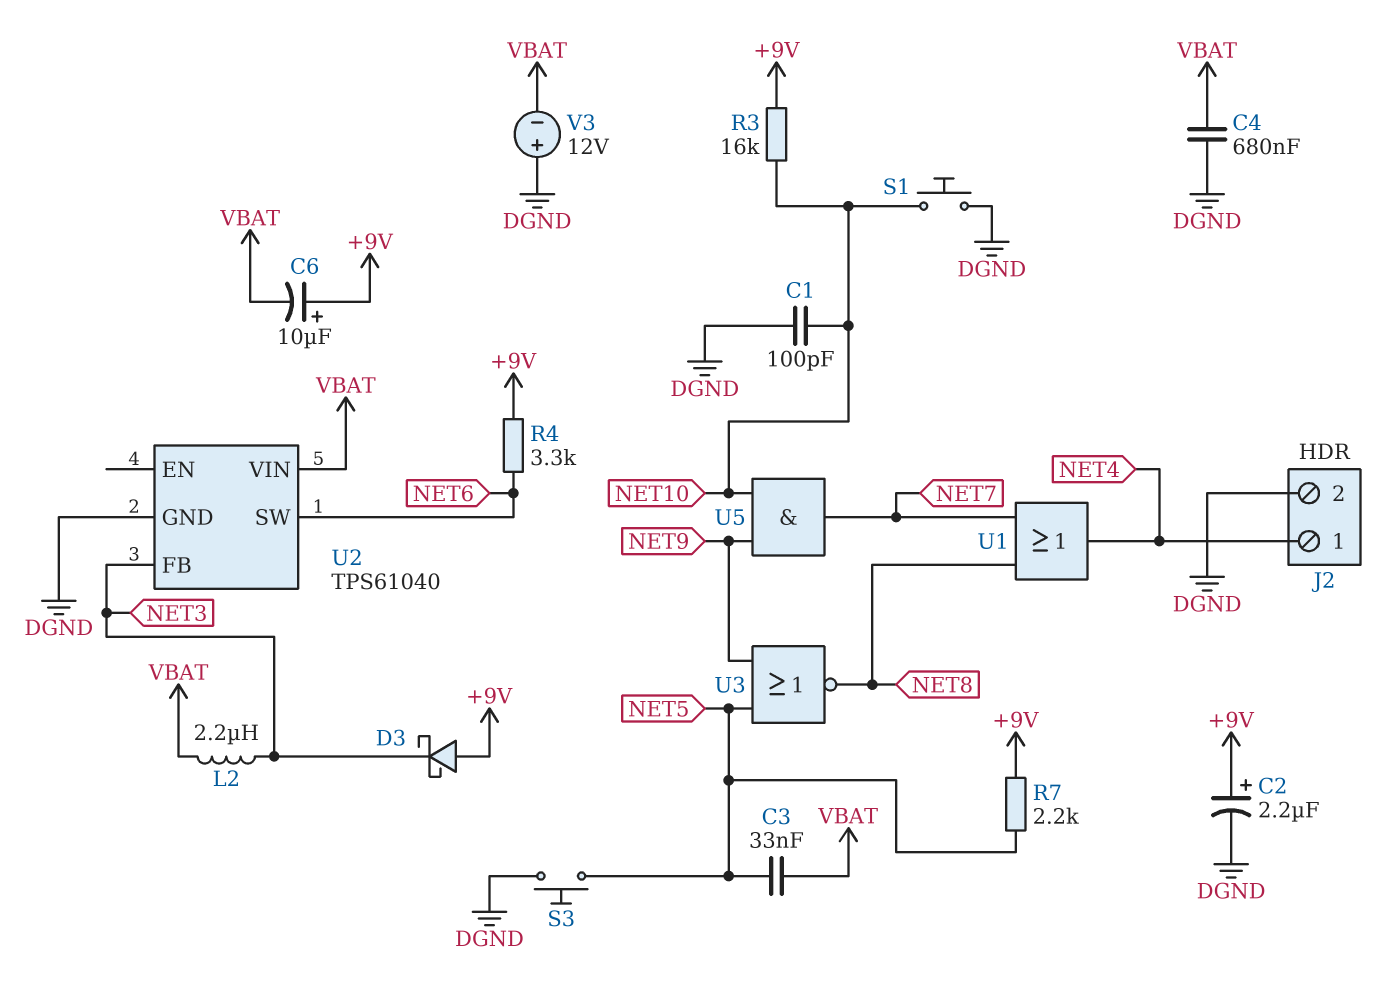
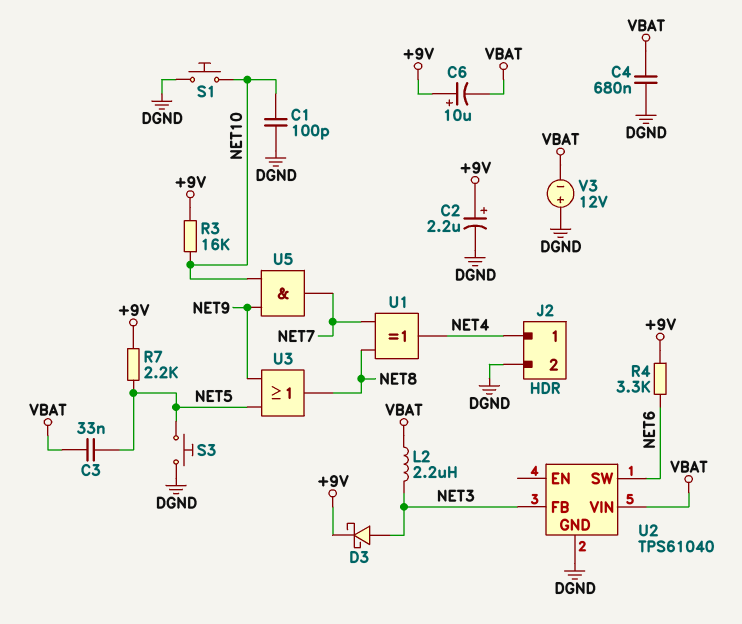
D3: schottky (A +9V, K NET3) -> schottky (A NET3, K +9V)
U1: OR (in NET7, in NET8, out NET4) -> XOR (in NET7, in NET8, out NET4)
U3: NOR (in NET5, in NET9, out NET8) -> OR (in NET5, in NET9, out NET8)

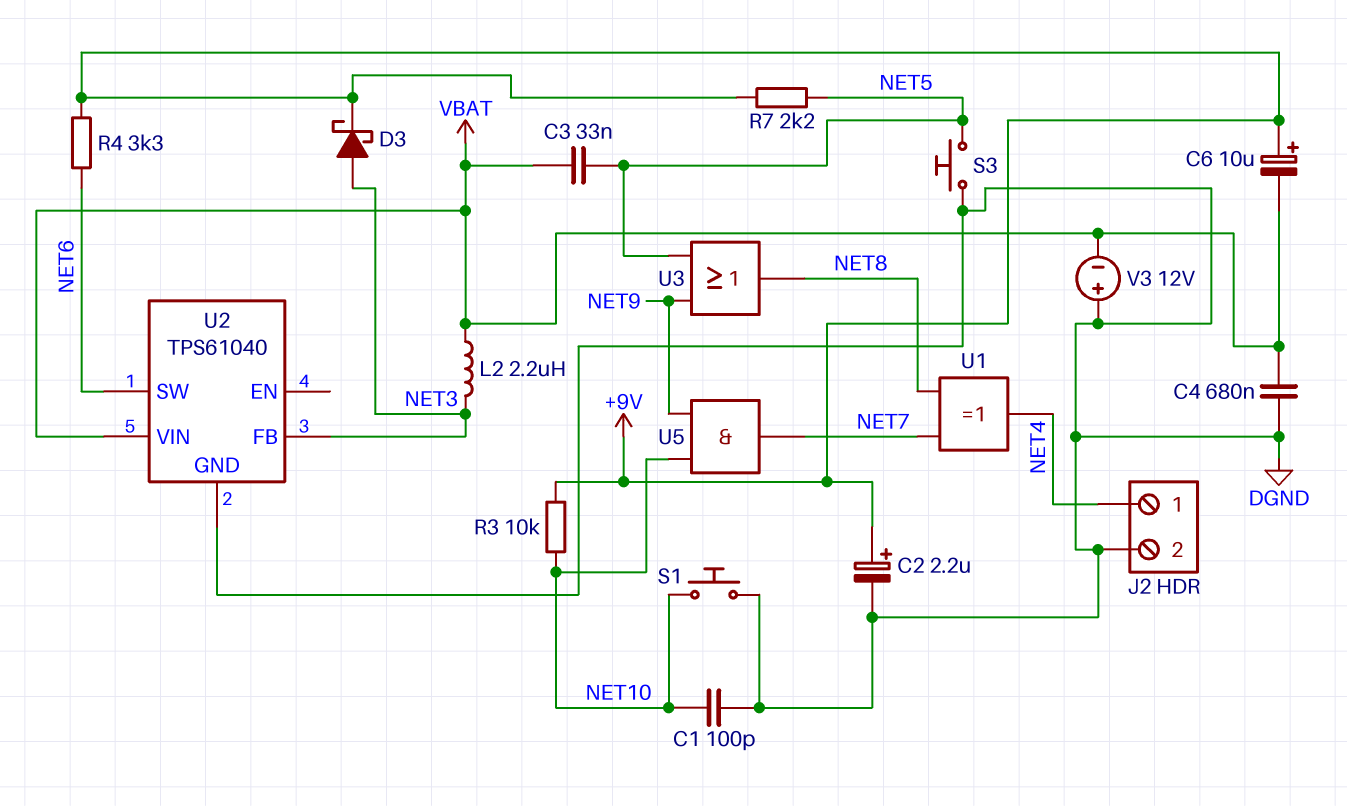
R3: 16k (+9V, NET10) -> 10k (+9V, NET10)

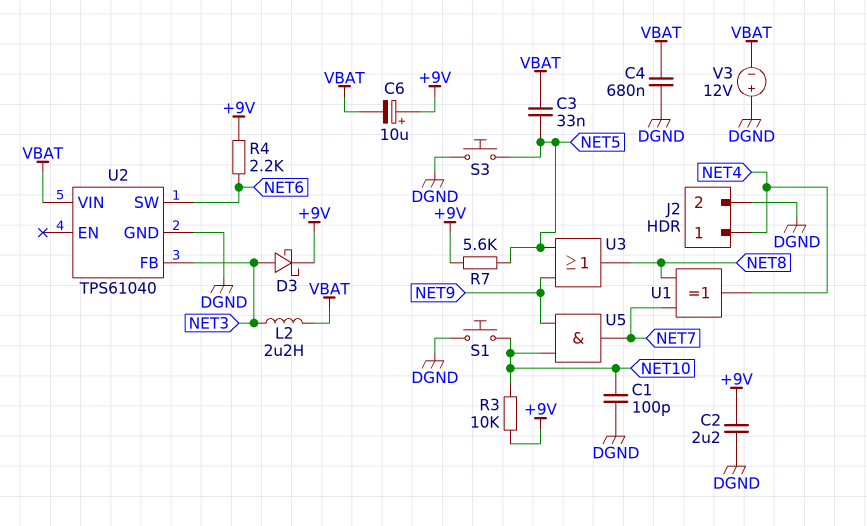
C2: 2.2uF (plus +9V, minus DGND) -> 2.2uF (+9V, DGND)
R4: 3.3k (+9V, NET6) -> 2.2k (+9V, NET6)
R7: 2.2k (+9V, NET5) -> 5.6k (+9V, NET5)

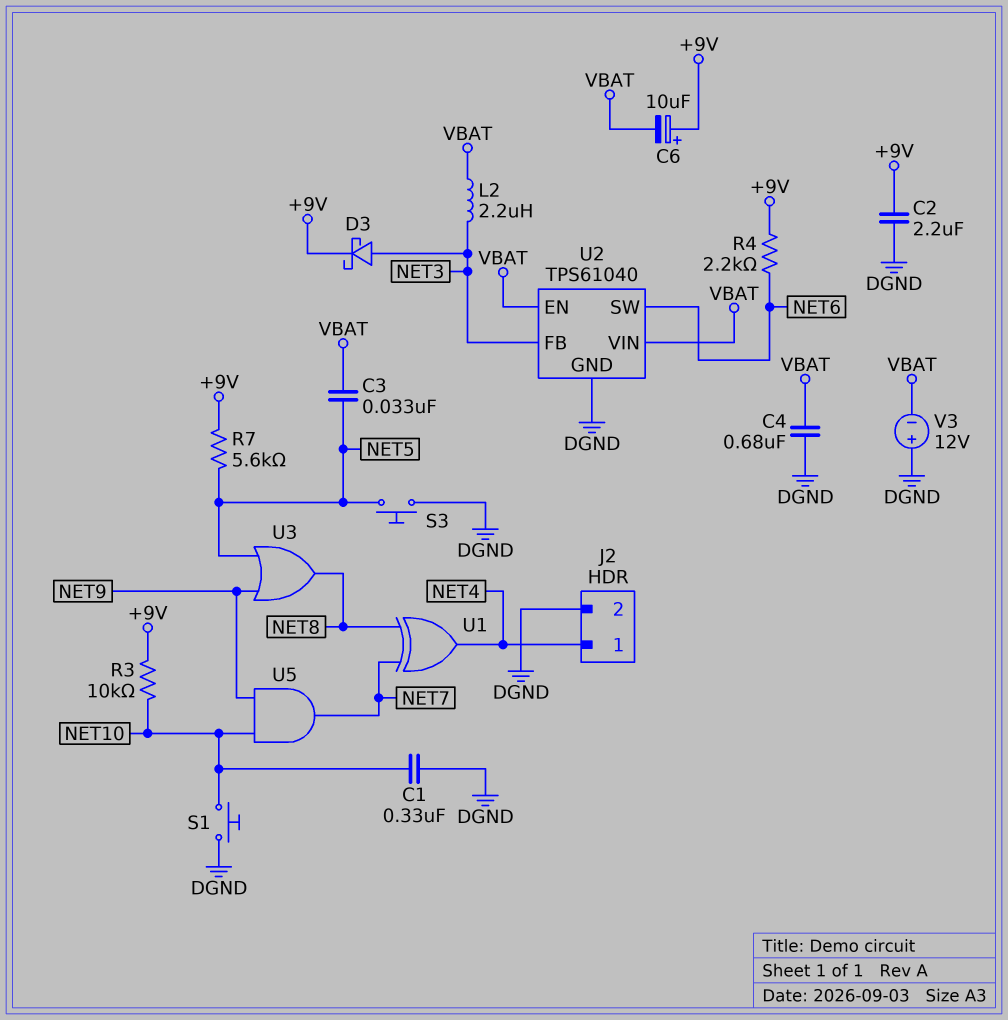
C1: 100pF (DGND, NET10) -> 330nF (DGND, NET10)
U2 pin EN: none -> VBAT

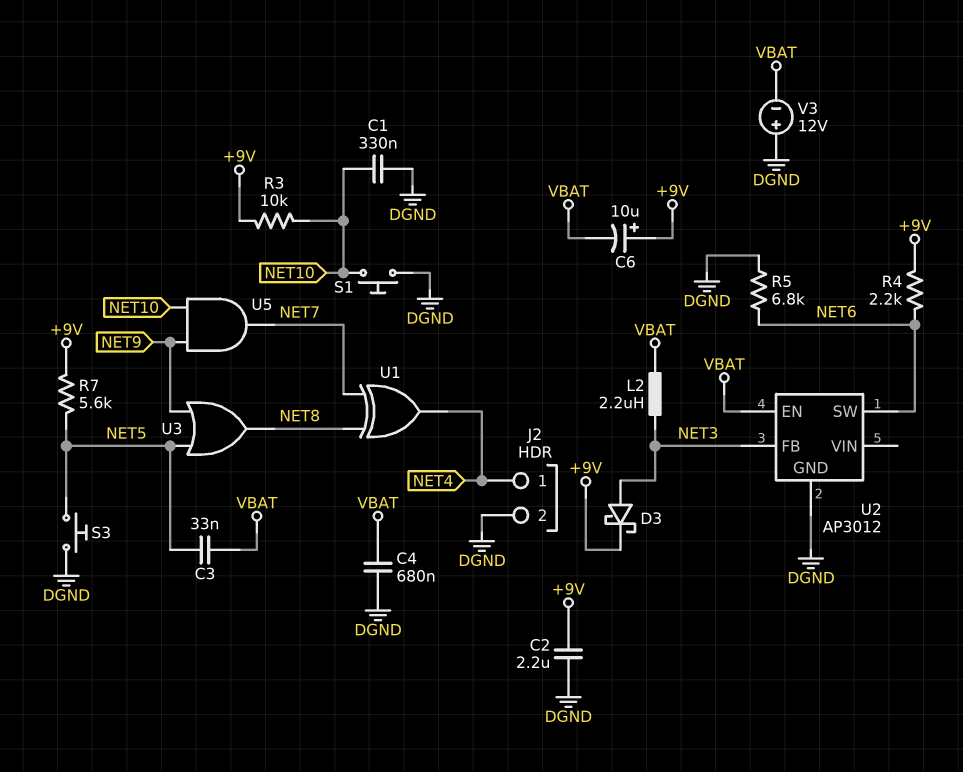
R5: none -> 6.8k (DGND, NET6)
U2: TPS61040 -> AP3012
U2 pin VIN: VBAT -> none

